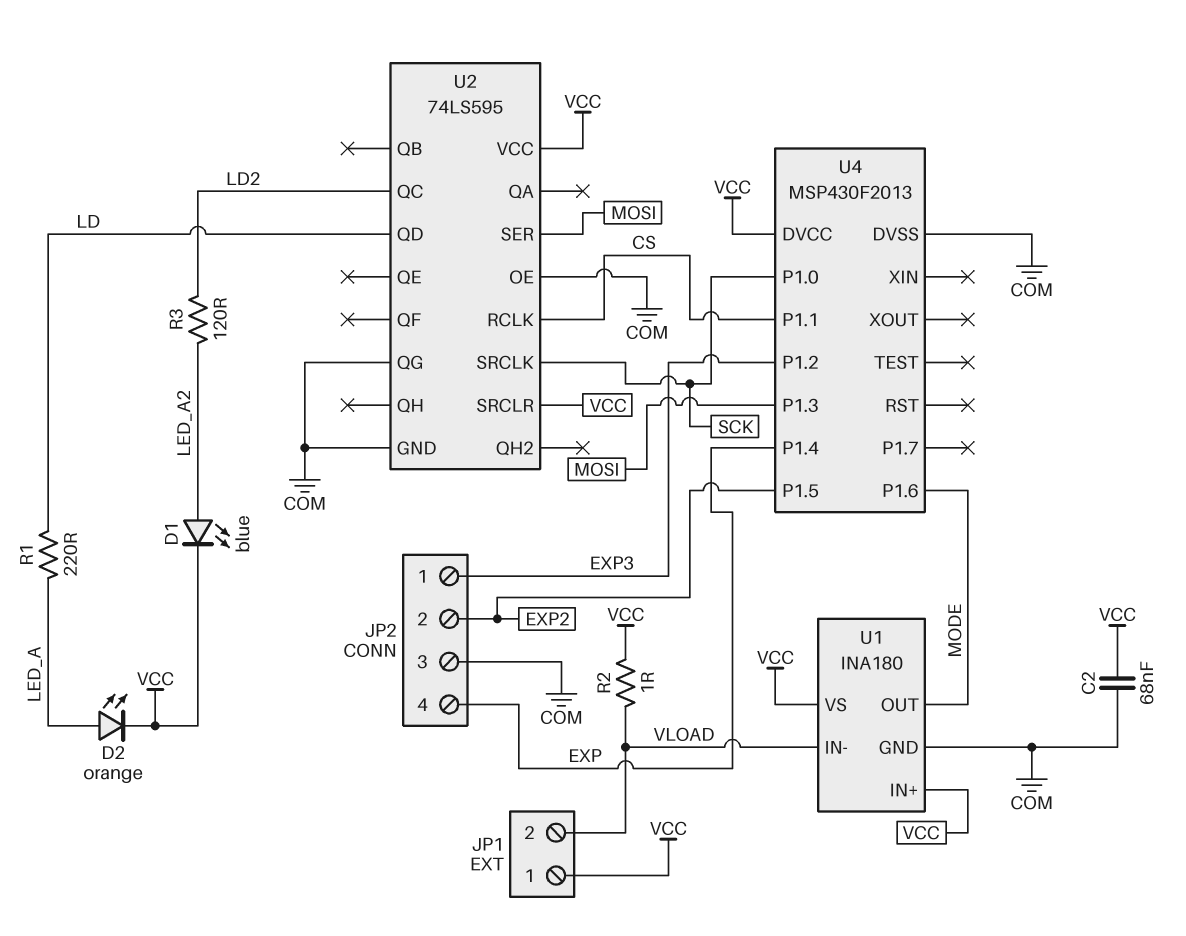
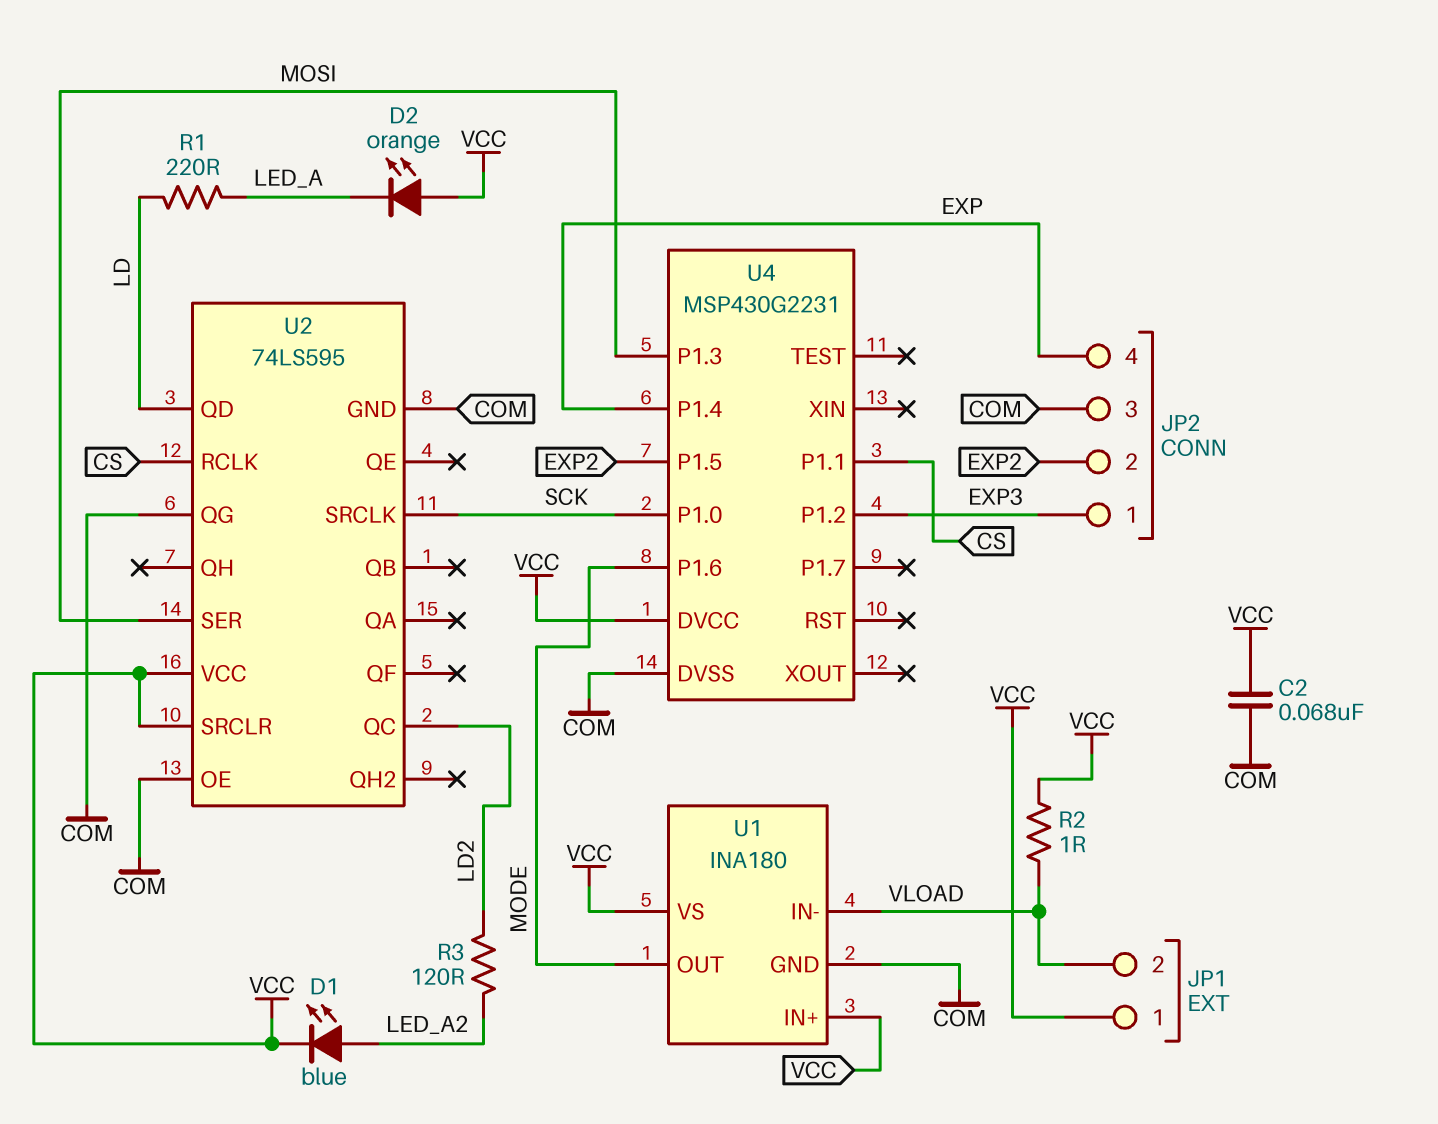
D2: LED orange (A LED_A, K VCC) -> LED orange (A VCC, K LED_A)
U4: MSP430F2013 -> MSP430G2231

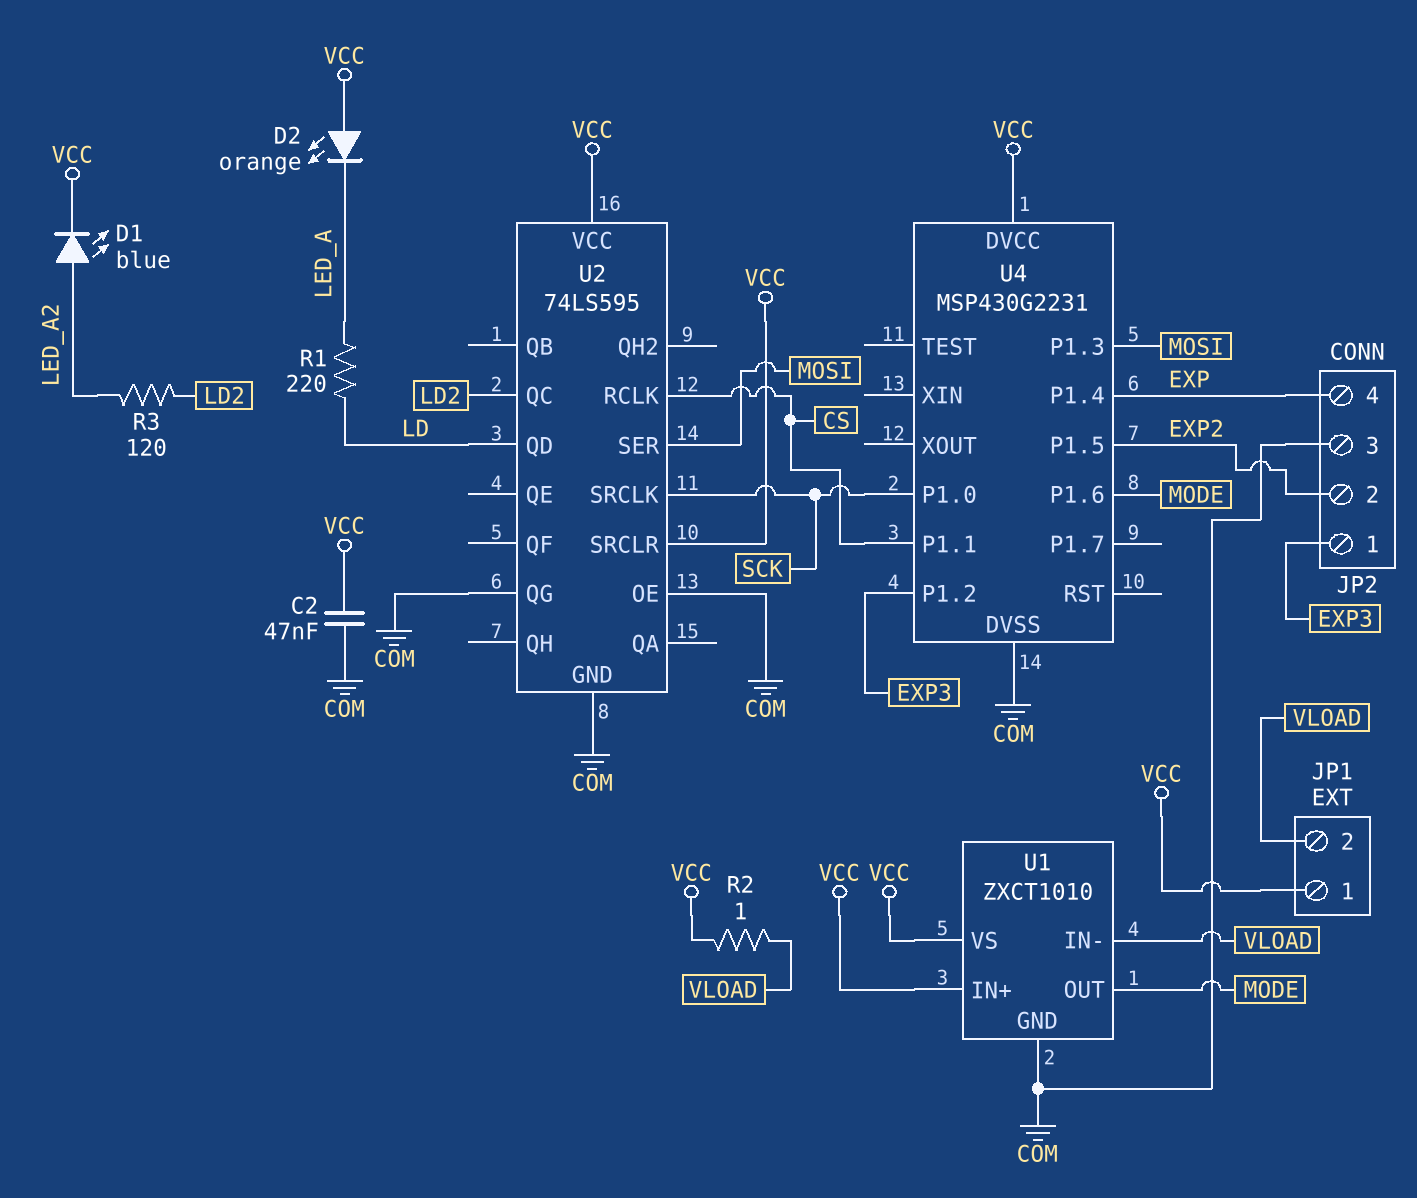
C2: 68nF (COM, VCC) -> 47nF (COM, VCC)
U1: INA180 -> ZXCT1010

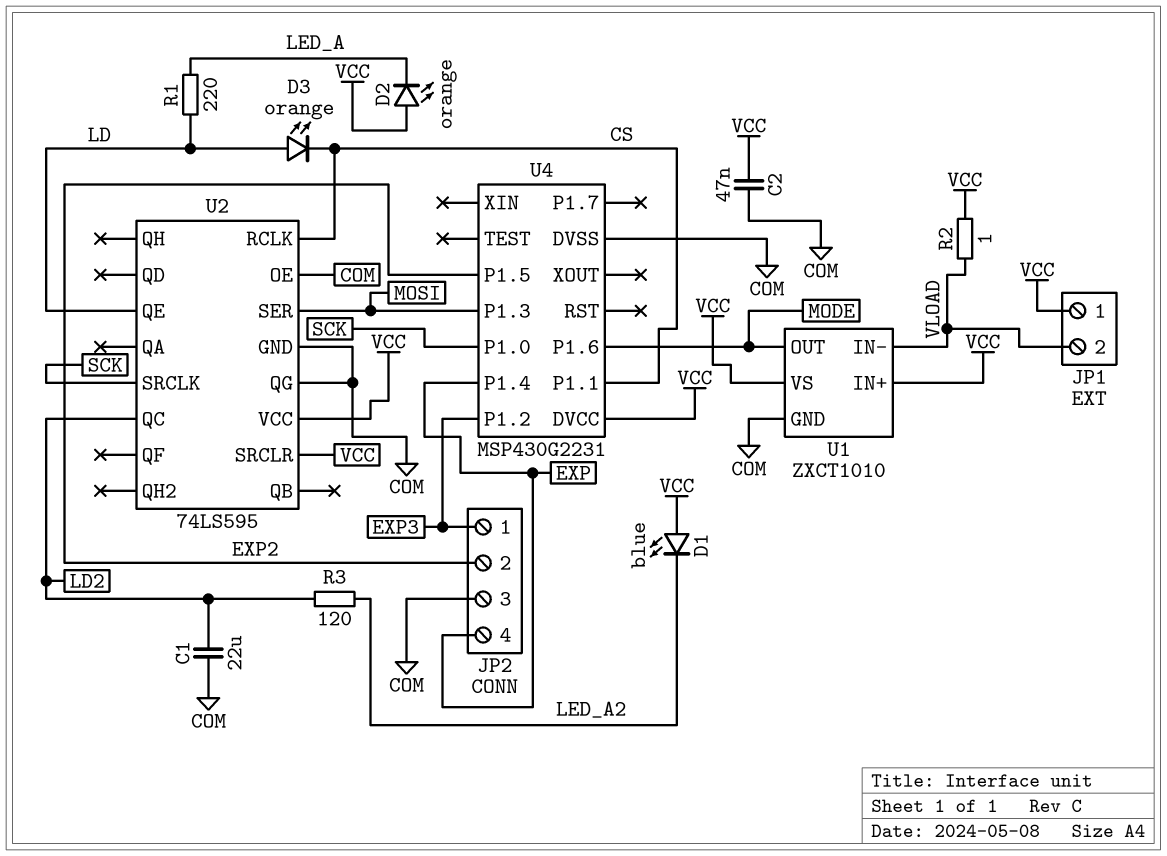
C1: none -> 22uF (COM, LD2)
D1: LED blue (A LED_A2, K VCC) -> LED blue (A VCC, K LED_A2)
D3: none -> LED orange (A LD, K CS)
U2 pin QD: LD -> none
U2 pin QE: none -> LD

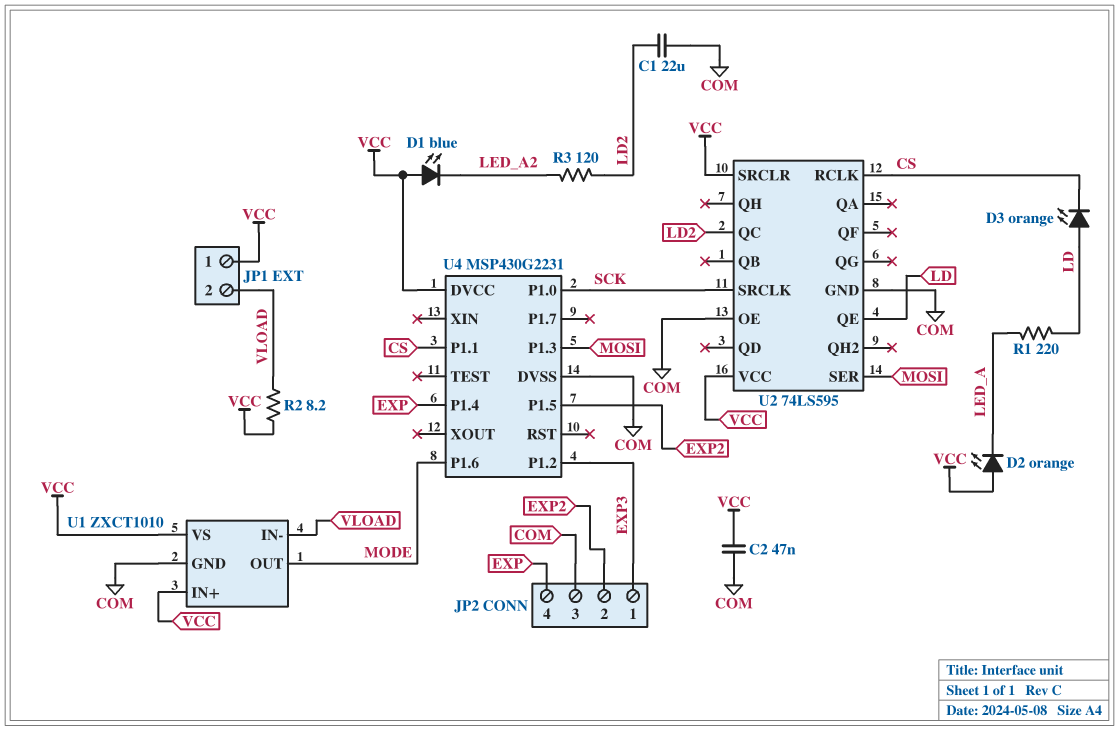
R2: 1 (VCC, VLOAD) -> 8.2 (VCC, VLOAD)
U2 pin QG: COM -> none

